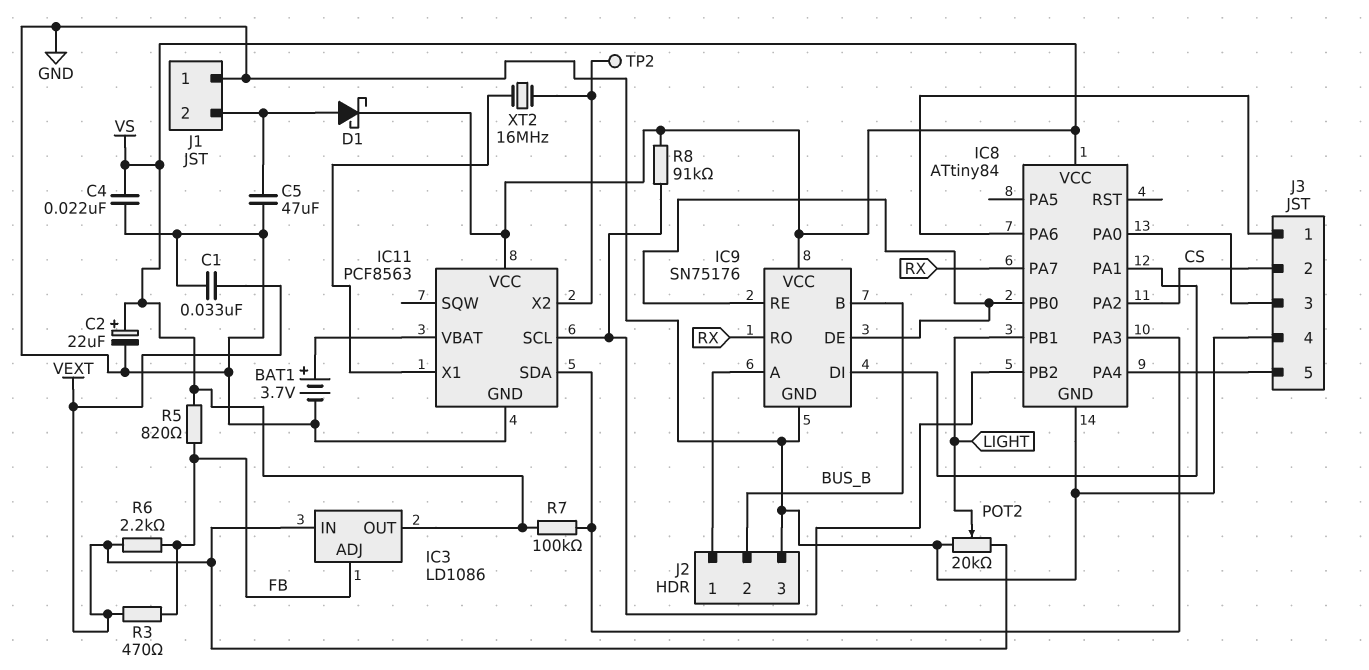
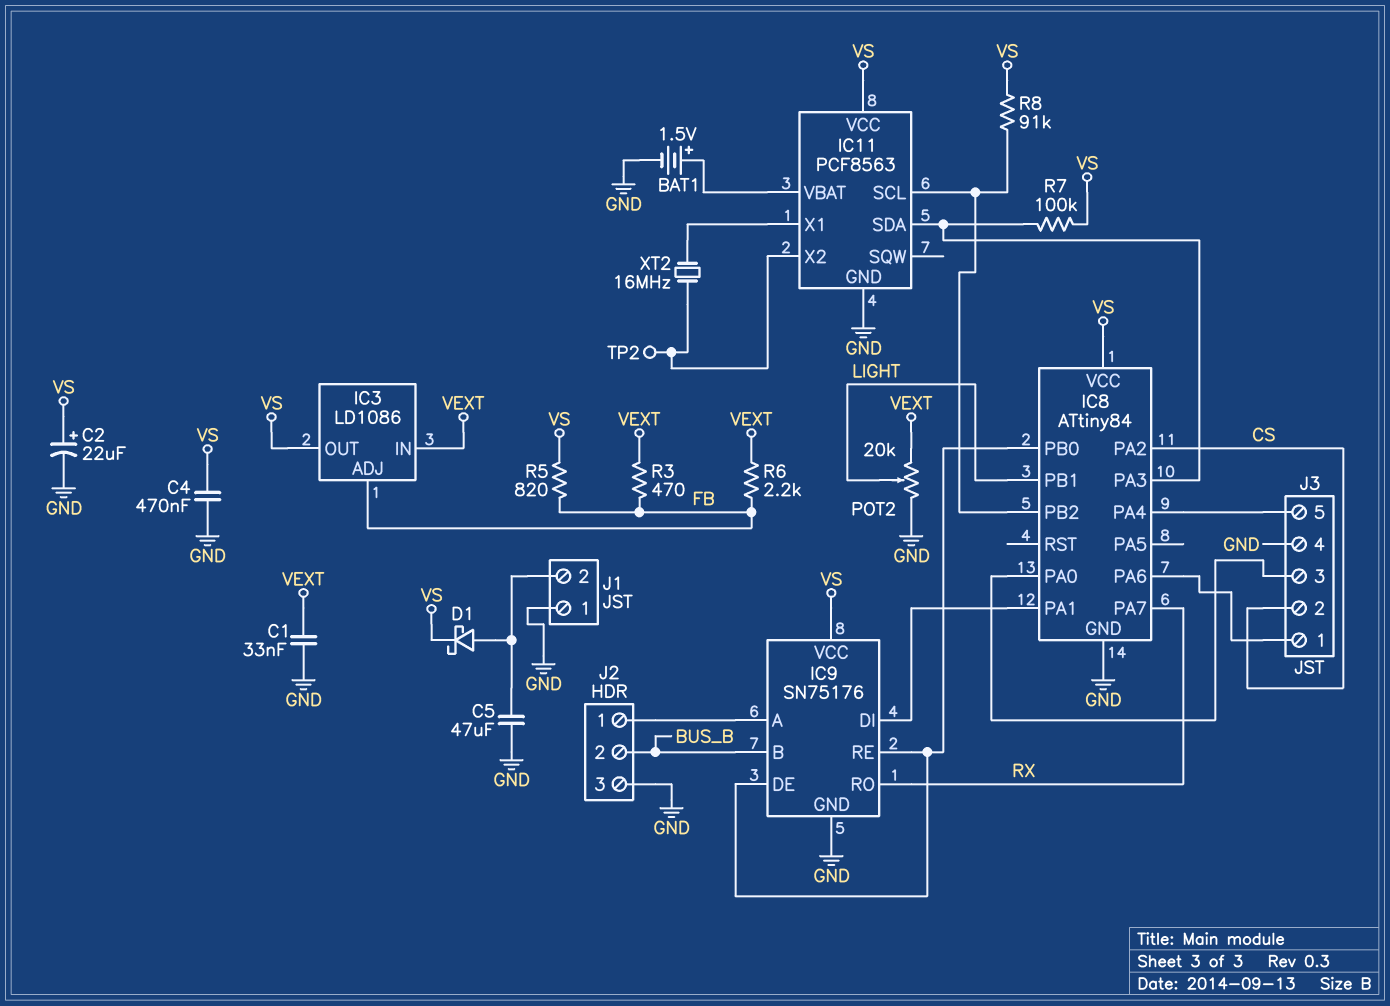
BAT1: 3.7V (plus IC11/VBAT, minus GND) -> 1.5V (plus IC11/VBAT, minus GND)
C4: 22nF (GND, VS) -> 470nF (GND, VS)

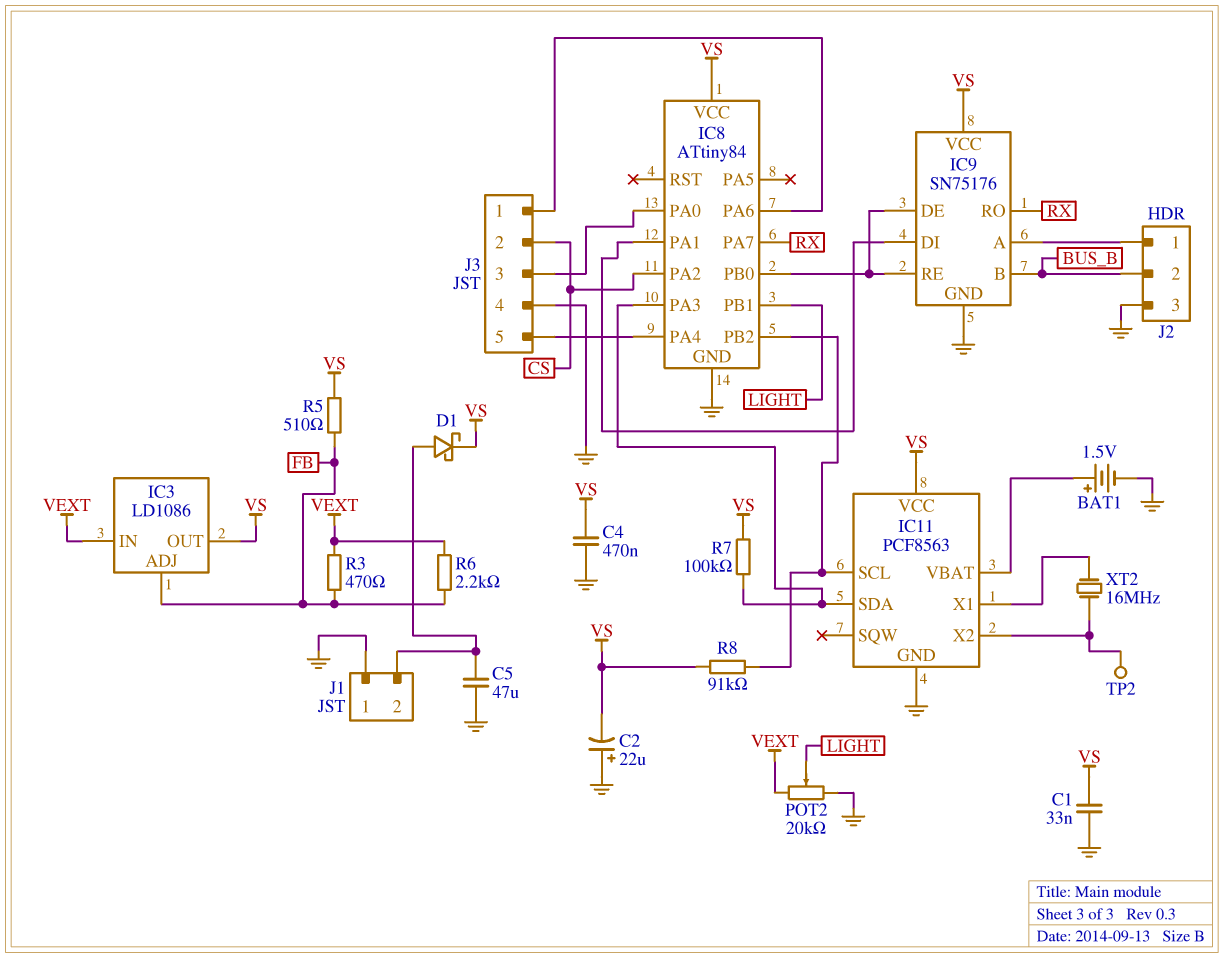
C1: 33nF (GND, VEXT) -> 33nF (GND, VS)
C2: 22uF (plus VS, minus GND) -> 22uF (plus GND, minus VS)
R5: 820 (FB, VS) -> 510 (FB, VS)

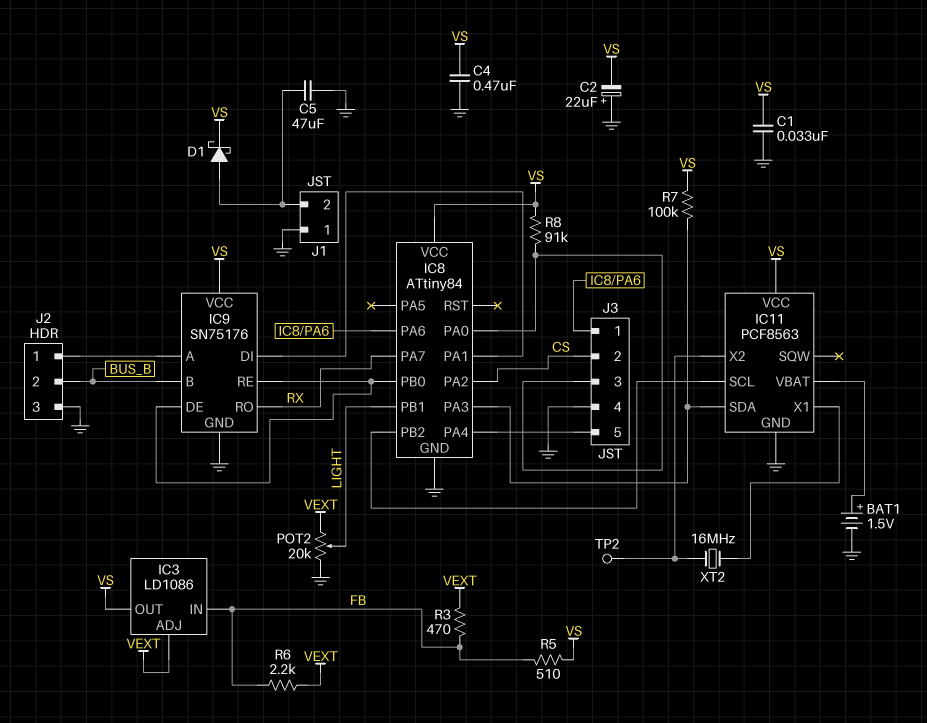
IC3 pin ADJ: FB -> VEXT
IC3 pin IN: VEXT -> FB
R8: 91k (IC8/PB2, VS) -> 91k (IC8/PA0, VS)

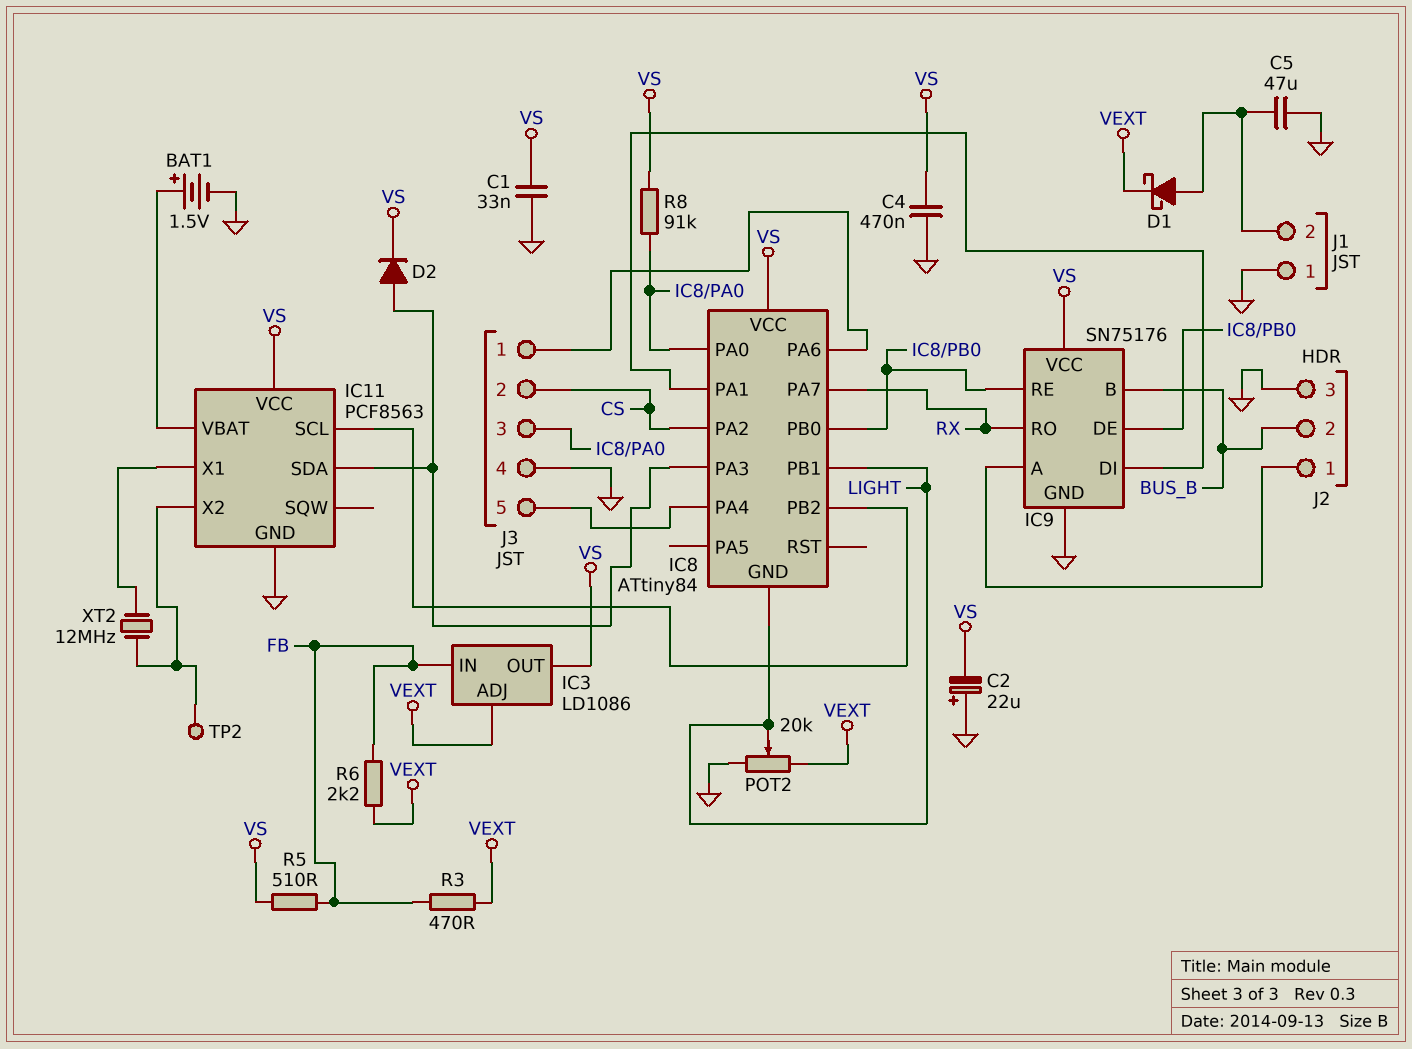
D1: schottky (A J1/2, K VS) -> schottky (A J1/2, K VEXT)
D2: none -> diode (A IC8/PA3, K VS)
IC8 pin GND: GND -> LIGHT
R7: 100k (IC8/PA3, VS) -> none
XT2: 16MHz (IC11/X1, IC11/X2) -> 12MHz (IC11/X1, IC11/X2)

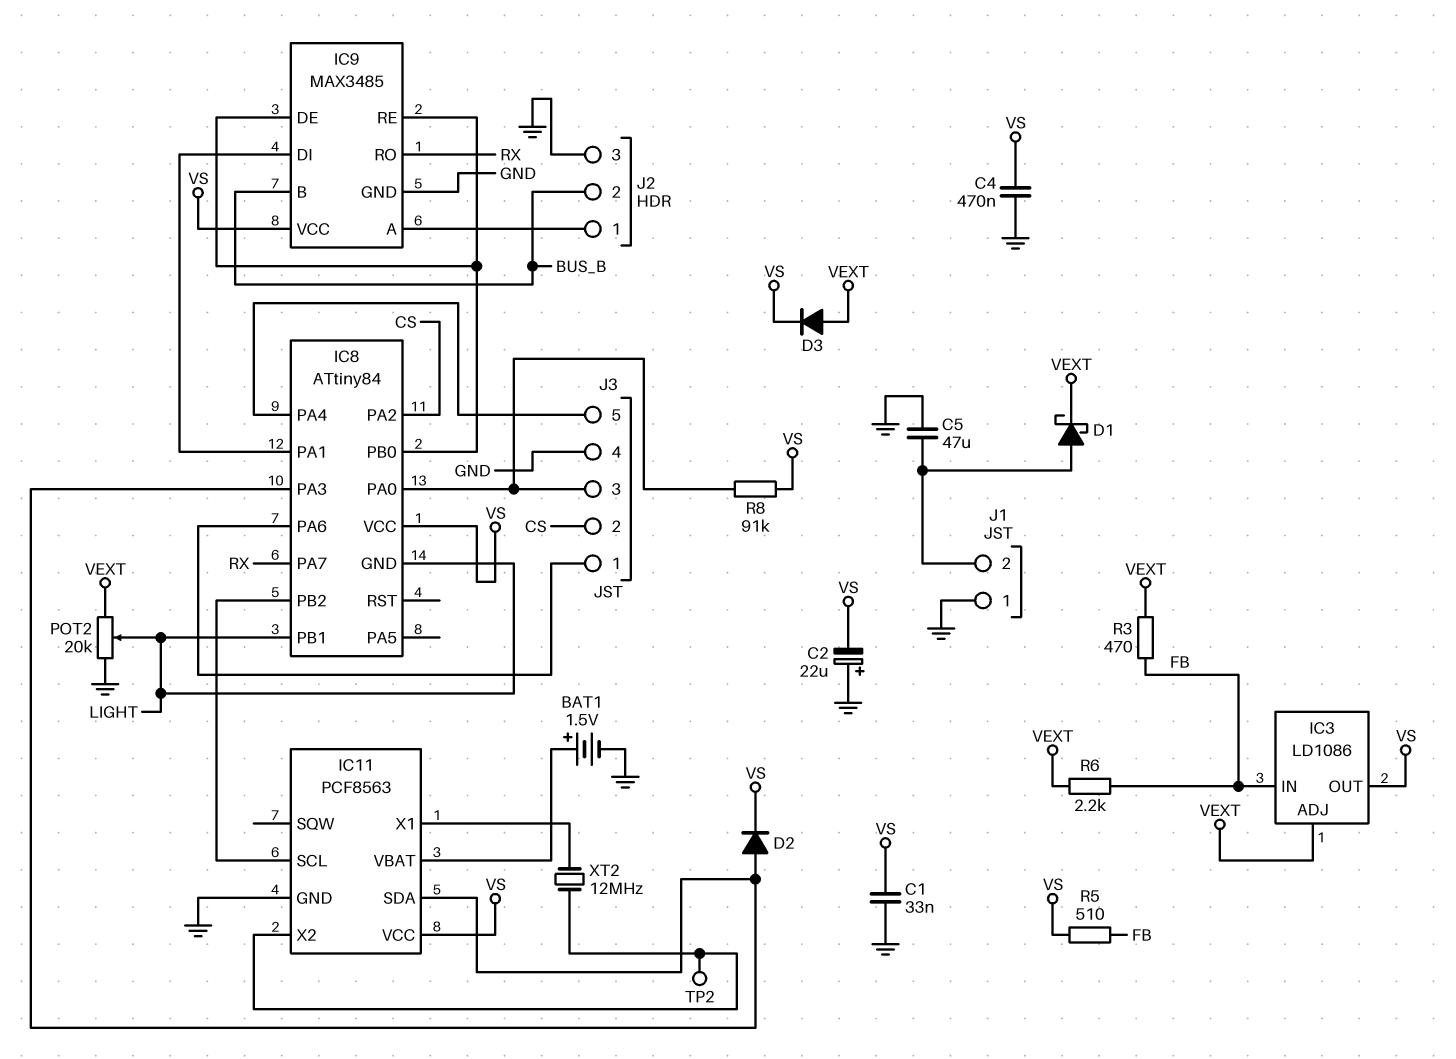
D3: none -> diode (A VEXT, K VS)
IC9: SN75176 -> MAX3485

